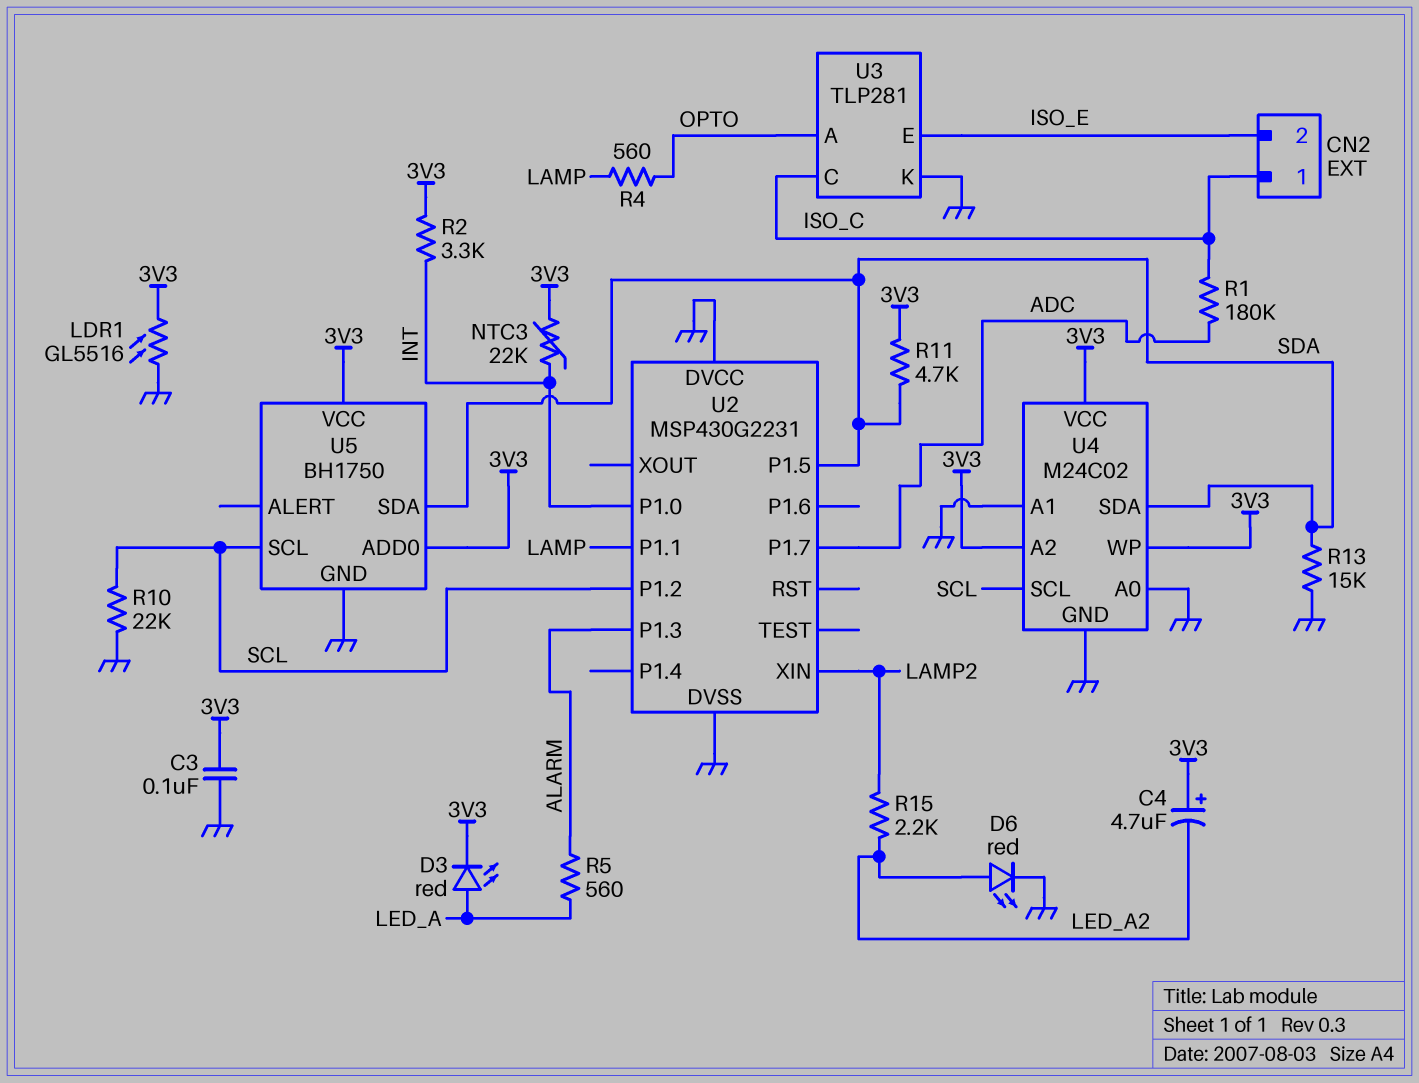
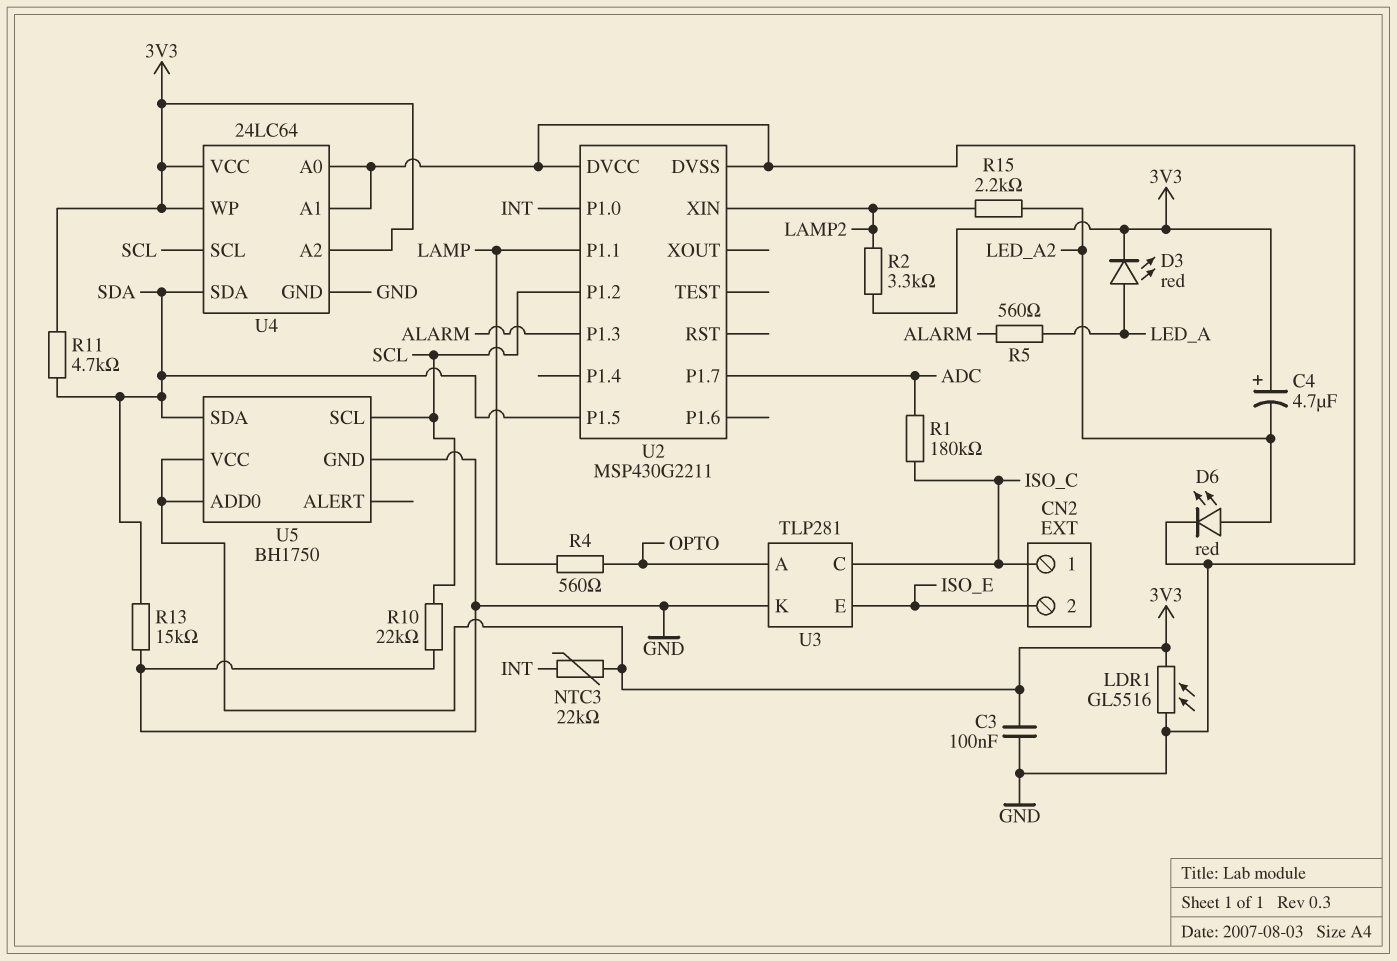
R2: 3.3k (3V3, INT) -> 3.3k (3V3, LAMP2)
U2: MSP430G2231 -> MSP430G2211
U4: M24C02 -> 24LC64

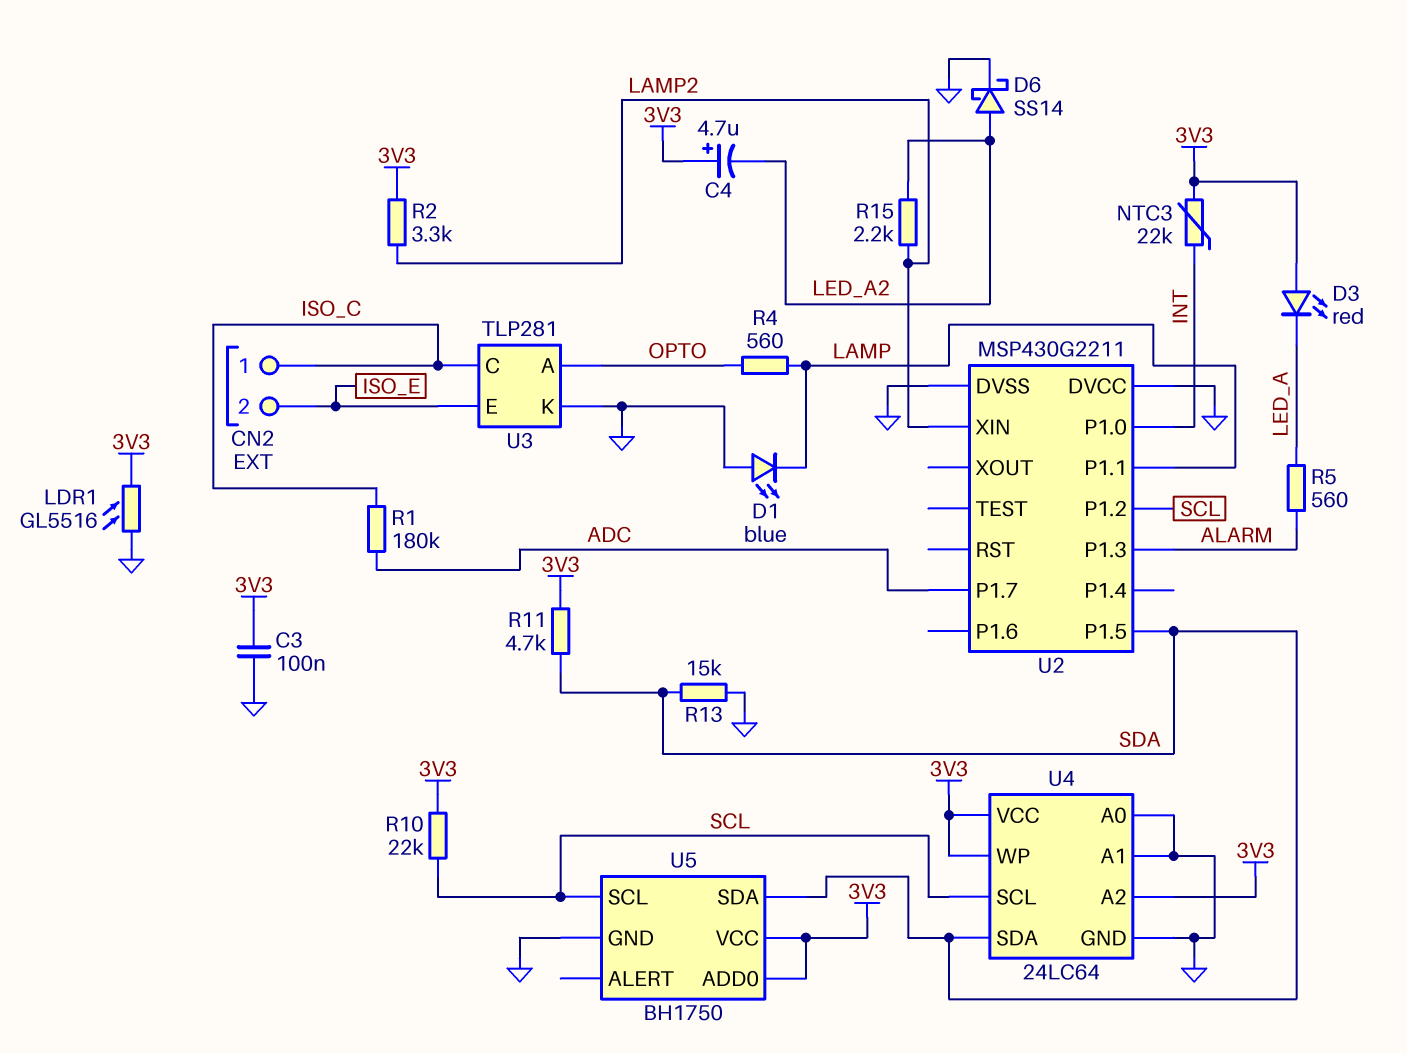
D1: none -> LED blue (A GND, K LAMP)
D3: LED red (A LED_A, K 3V3) -> LED red (A 3V3, K LED_A)
D6: LED red (A LED_A2, K GND) -> schottky SS14 (A LED_A2, K GND)
R10: 22k (GND, SCL) -> 22k (3V3, SCL)

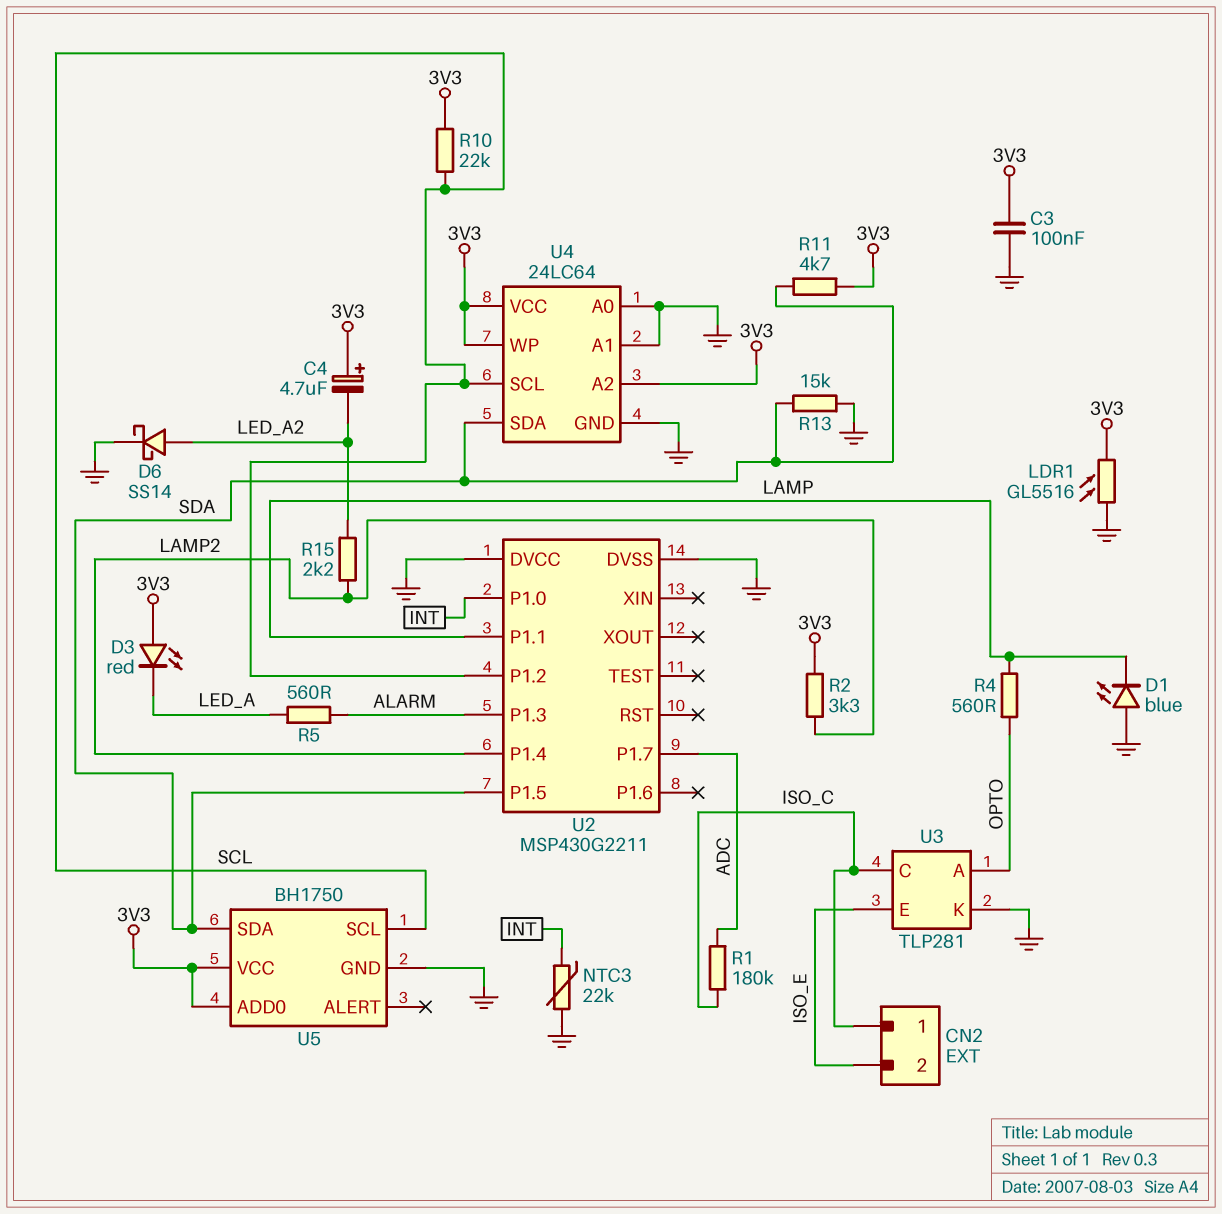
NTC3: 22k (3V3, INT) -> 22k (GND, INT)
U2 pin P1.4: none -> LAMP2
U2 pin XIN: LAMP2 -> none

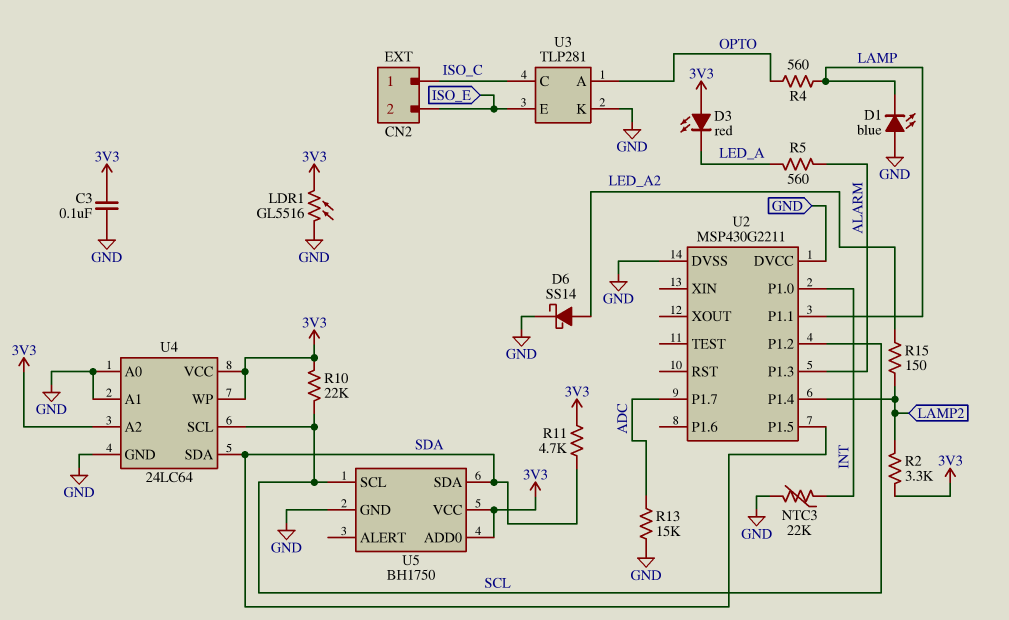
C4: 4.7uF (plus 3V3, minus LED_A2) -> none
R1: 180k (ADC, ISO_C) -> none
R13: 15k (GND, SDA) -> 15k (ADC, GND)
R15: 2.2k (LAMP2, LED_A2) -> 150 (LAMP2, LED_A2)

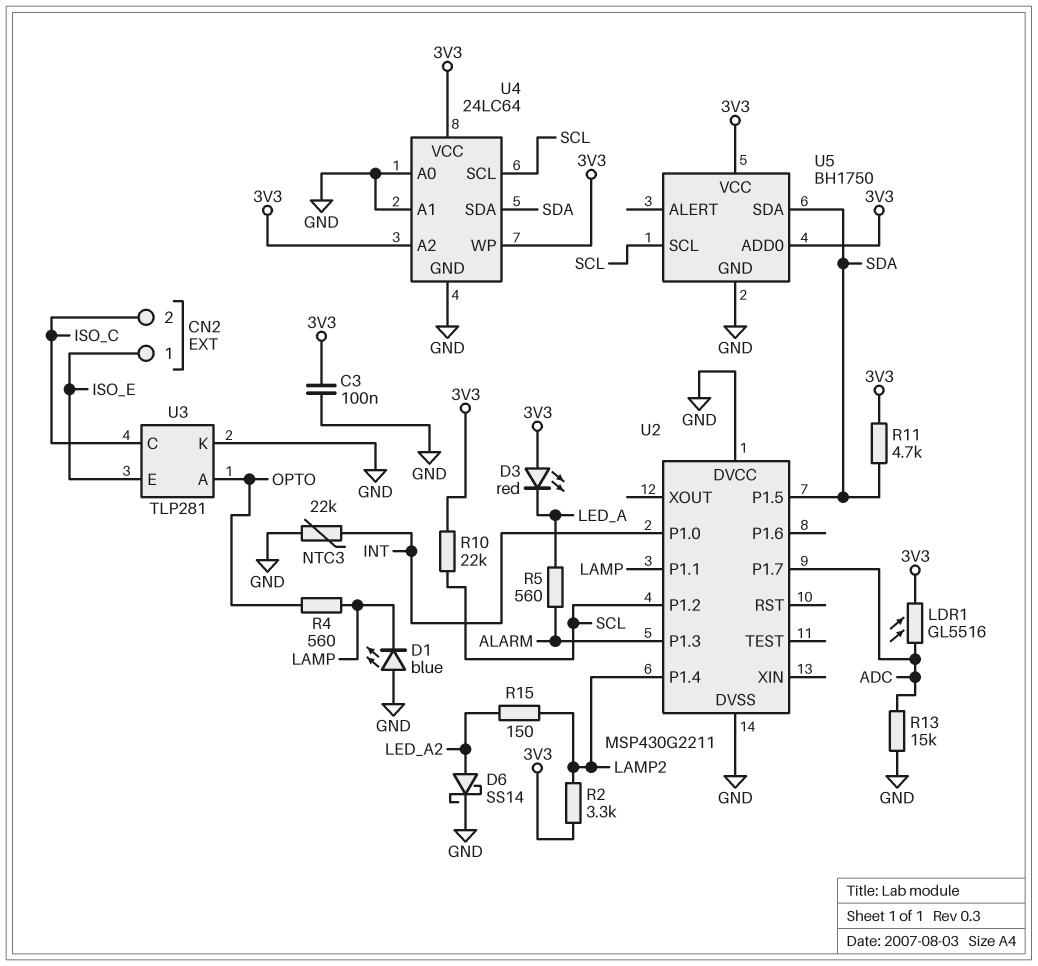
CN2 pin 1: ISO_C -> ISO_E
CN2 pin 2: ISO_E -> ISO_C
LDR1: GL5516 (3V3, GND) -> GL5516 (3V3, ADC)

